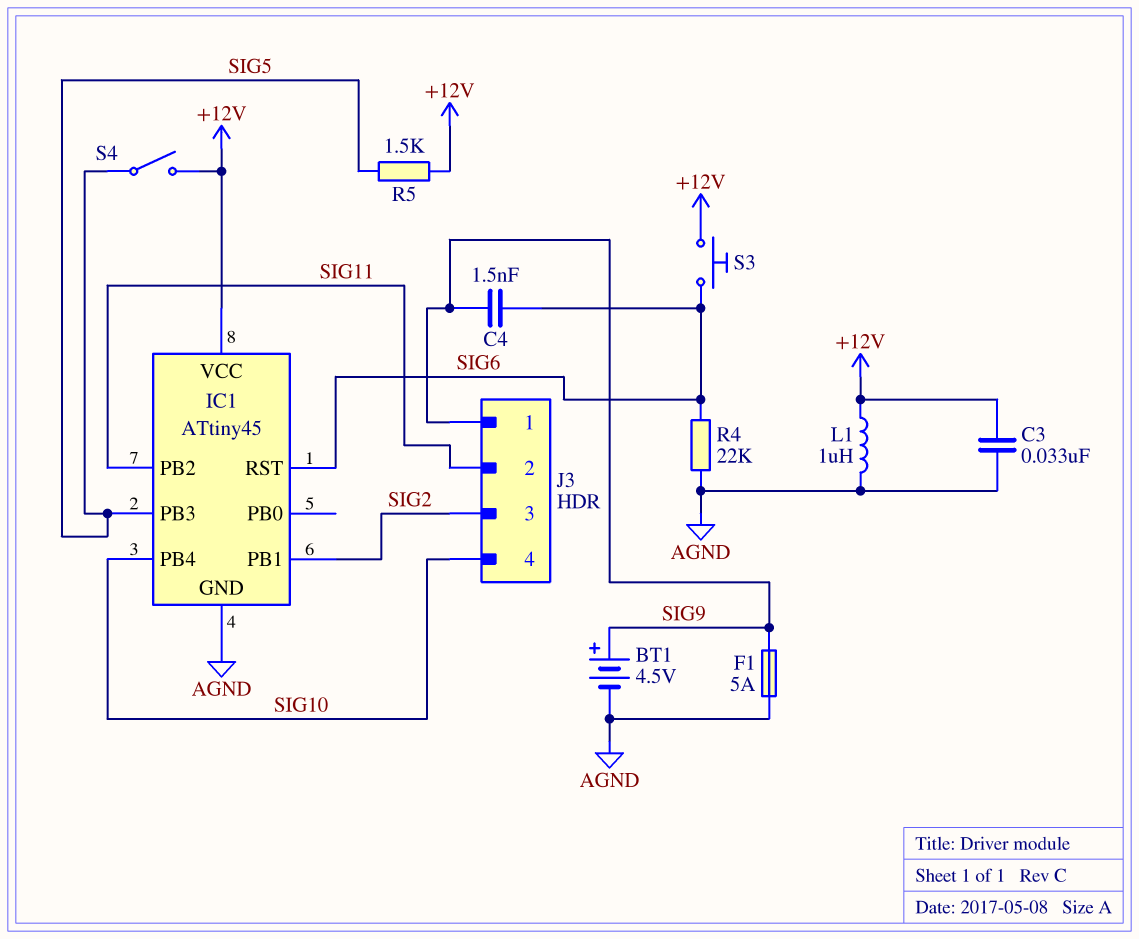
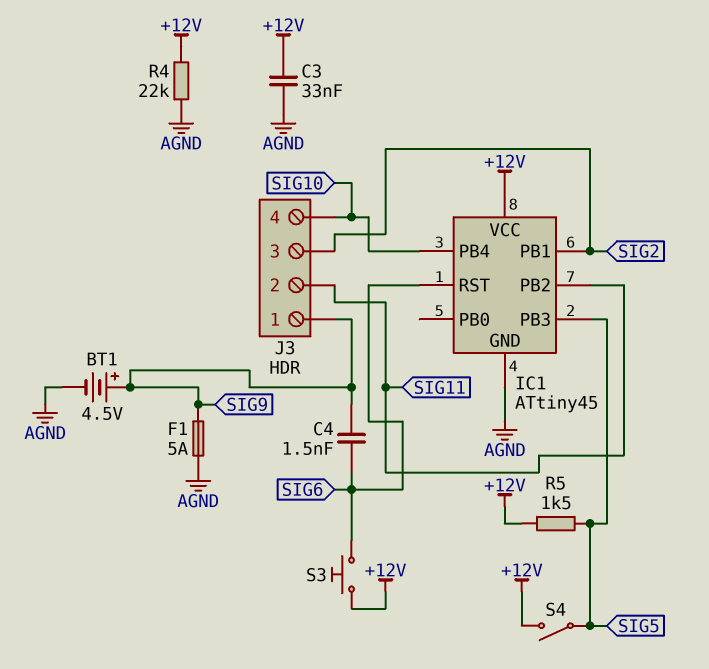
L1: 1uH (+12V, AGND) -> none
R4: 22k (AGND, SIG6) -> 22k (+12V, AGND)

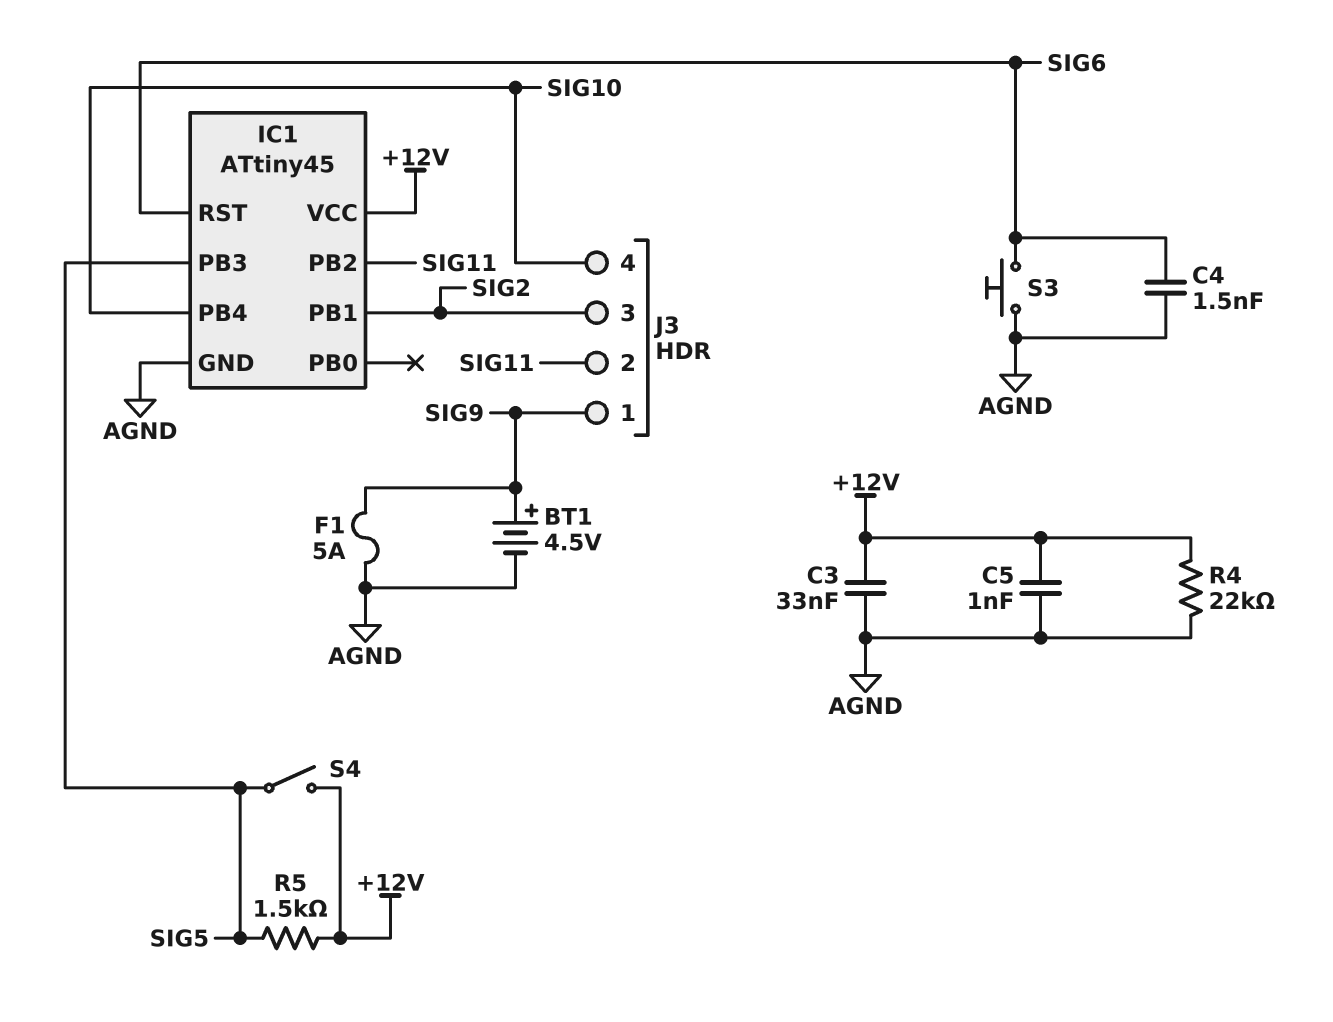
C4: 1.5nF (SIG6, SIG9) -> 1.5nF (AGND, SIG6)
C5: none -> 1nF (+12V, AGND)
S3: button (+12V, SIG6) -> button (AGND, SIG6)

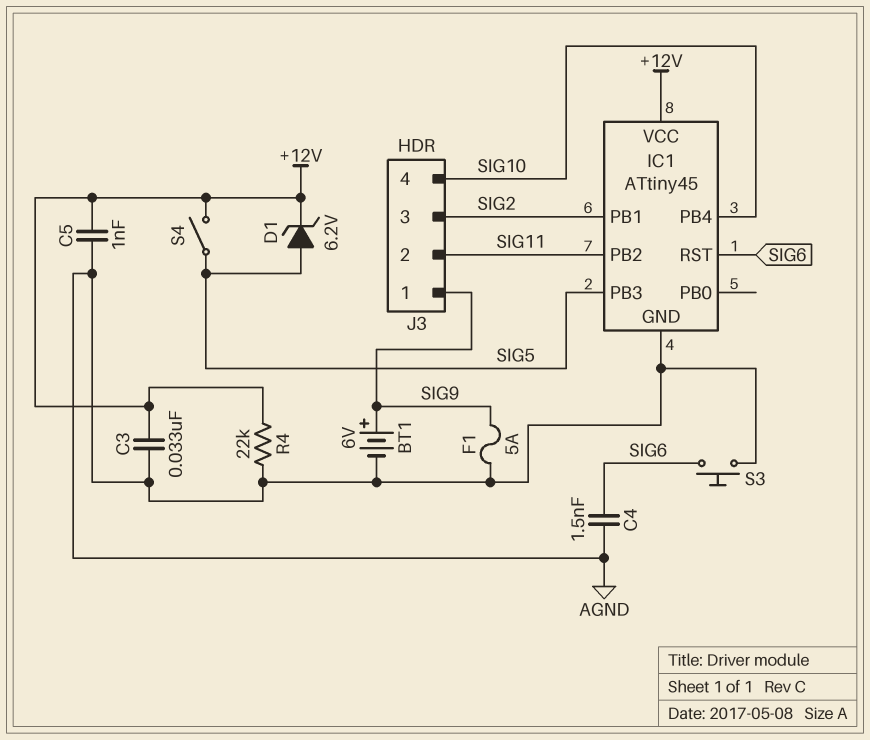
BT1: 4.5V (plus SIG9, minus AGND) -> 6V (plus SIG9, minus AGND)
D1: none -> zener 6.2V (A SIG5, K +12V)
R5: 1.5k (+12V, SIG5) -> none

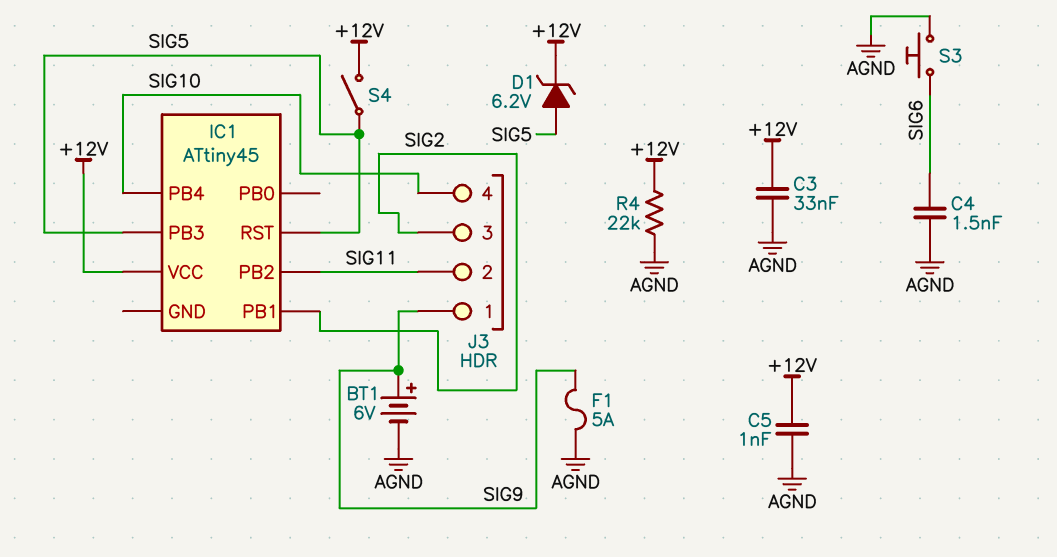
IC1 pin GND: AGND -> none
IC1 pin RST: SIG6 -> SIG5

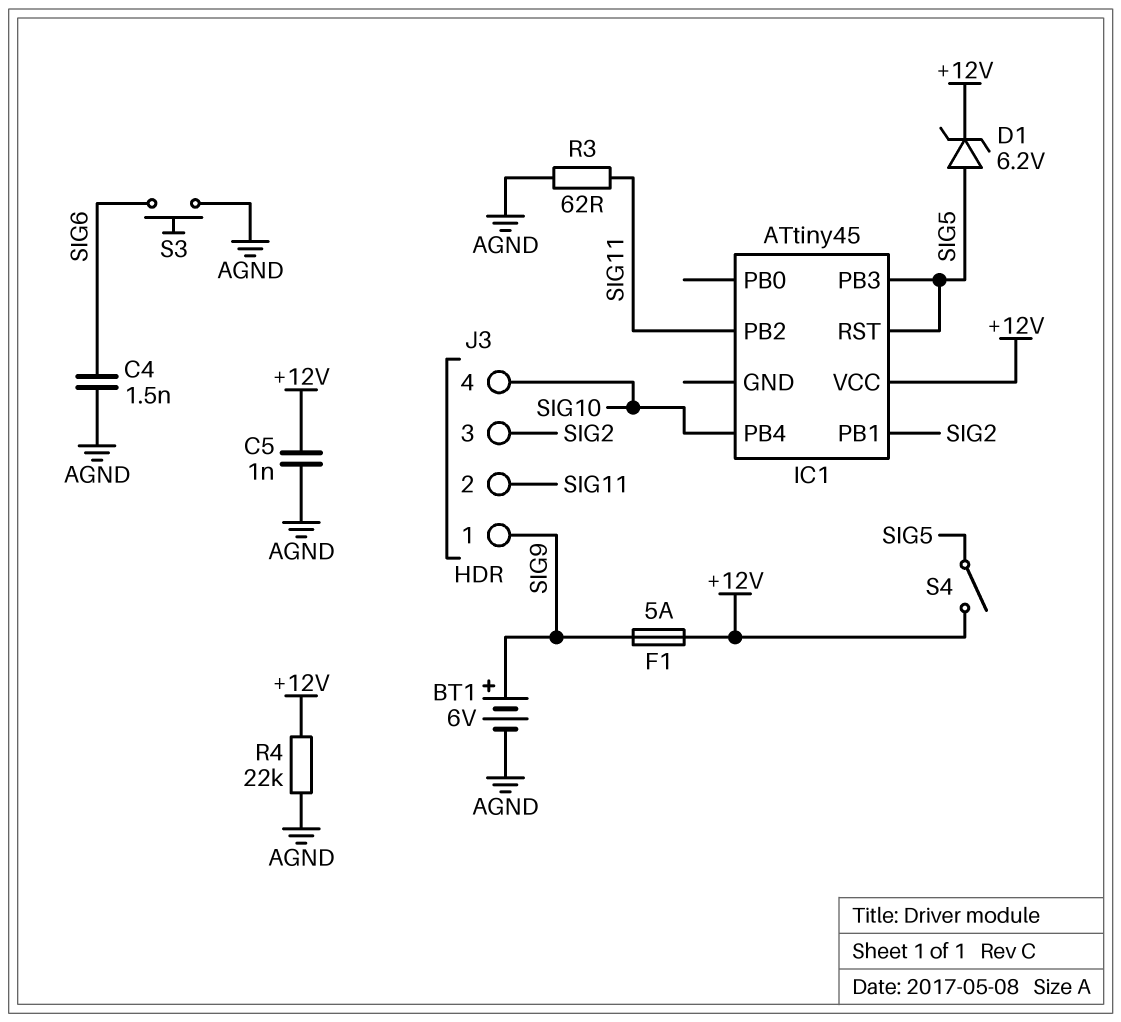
C3: 33nF (+12V, AGND) -> none
F1: 5A (AGND, SIG9) -> 5A (+12V, SIG9)
R3: none -> 62 (AGND, SIG11)

